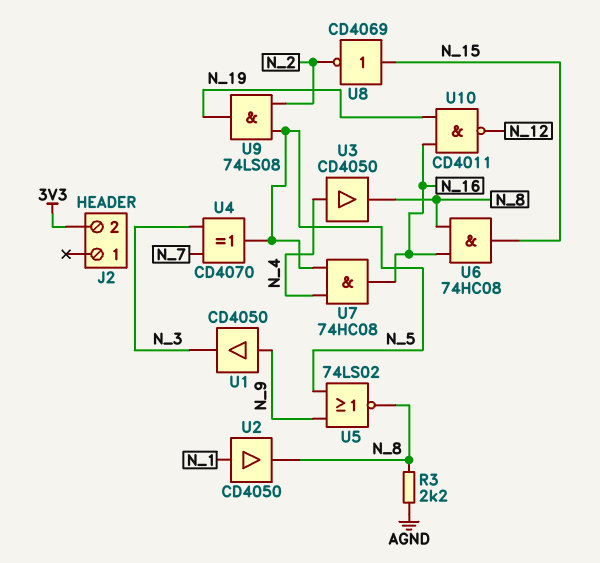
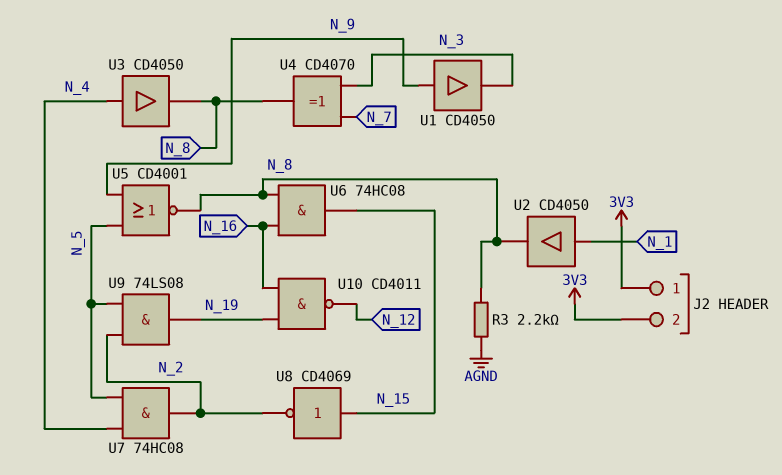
J2 pin 1: none -> 3V3
U4: XOR CD4070 (in N_3, in N_7, out N_5) -> XOR CD4070 (in N_3, in N_7, out N_8)
U5: NOR 74LS02 (in N_5, in N_9, out N_8) -> NOR CD4001 (in N_5, in N_9, out N_8)
U7: AND 74HC08 (in N_4, in N_5, out N_16) -> AND 74HC08 (in N_4, in N_5, out N_2)

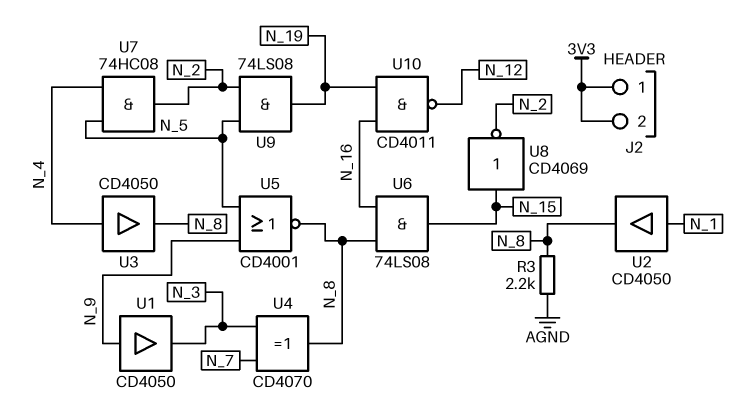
U6: AND 74HC08 (in N_8, in N_16, out N_15) -> AND 74LS08 (in N_8, in N_16, out N_15)

